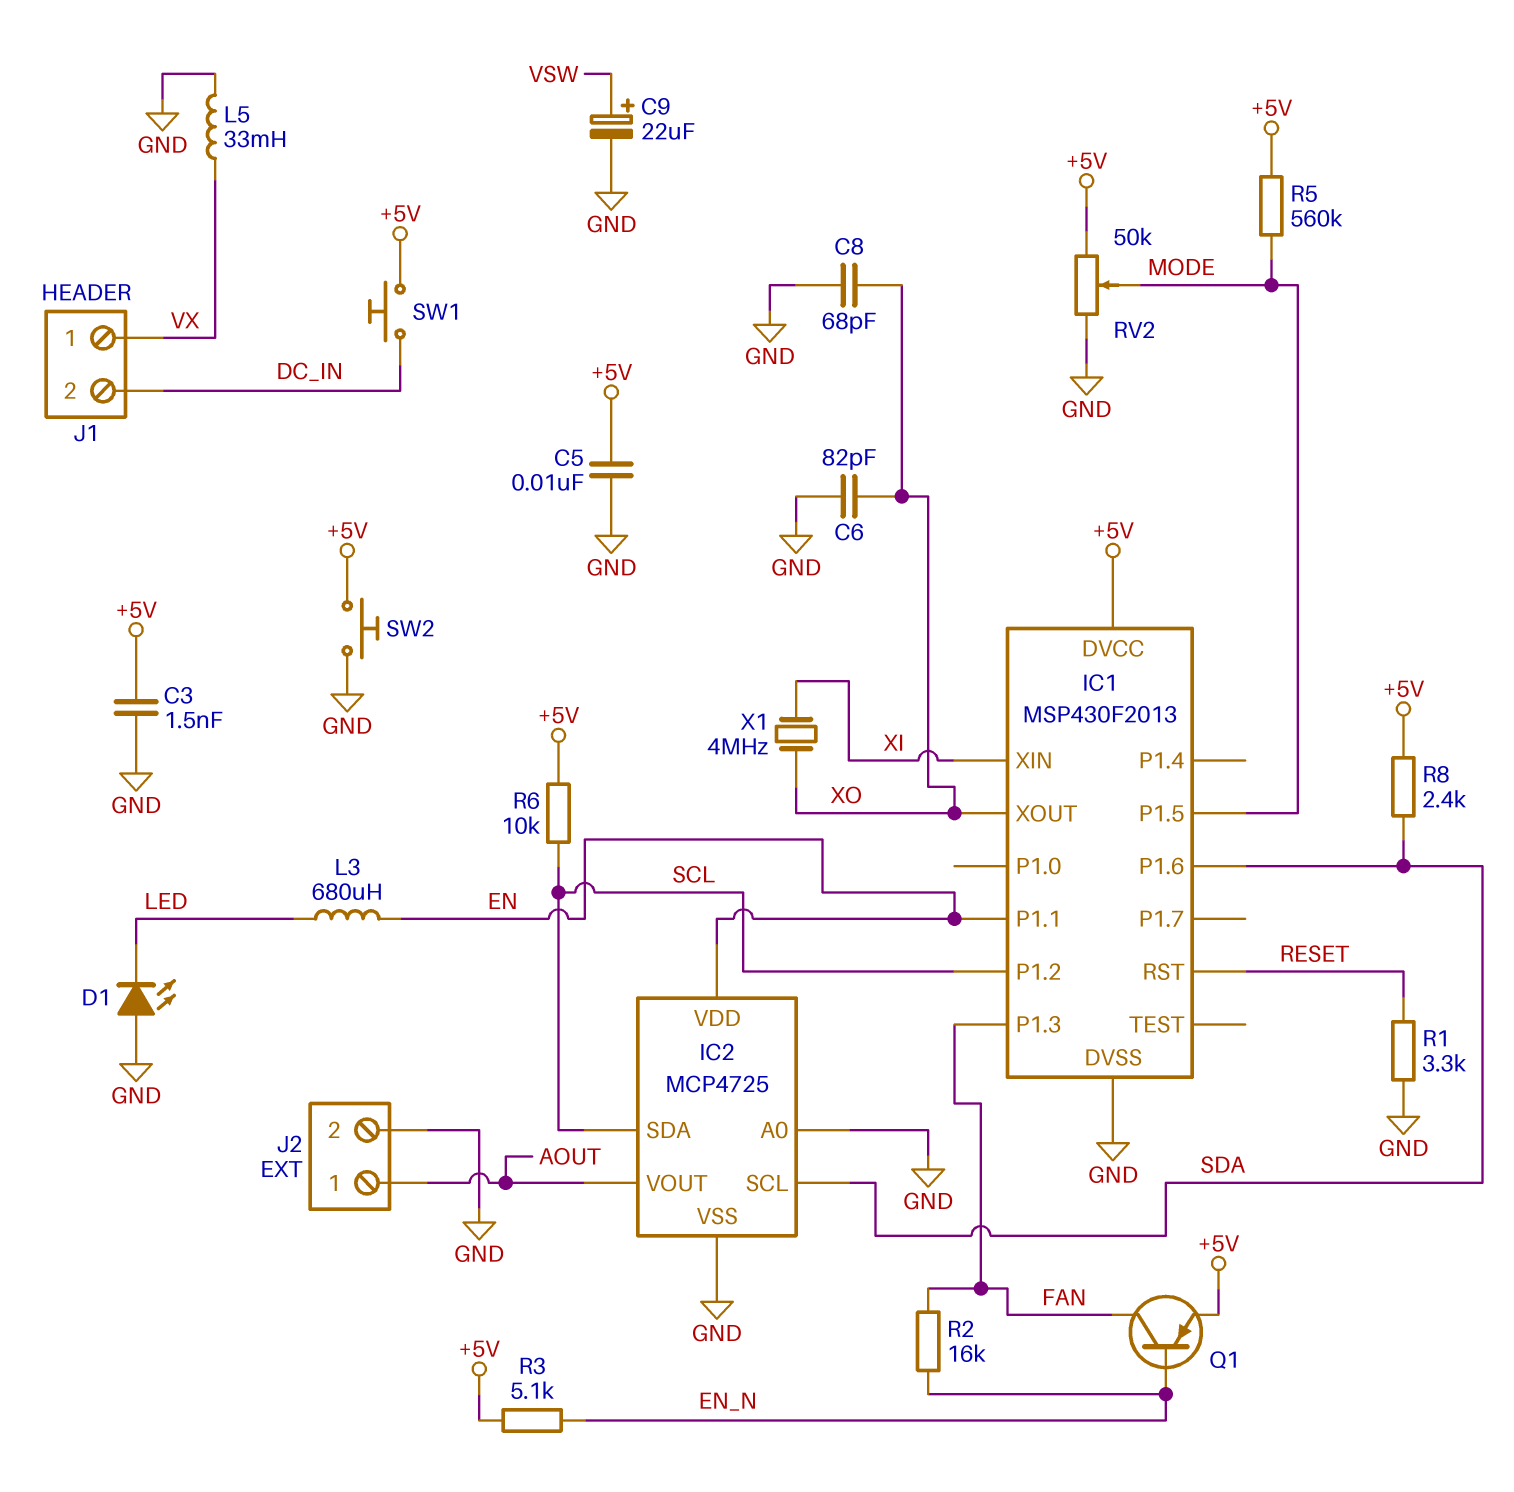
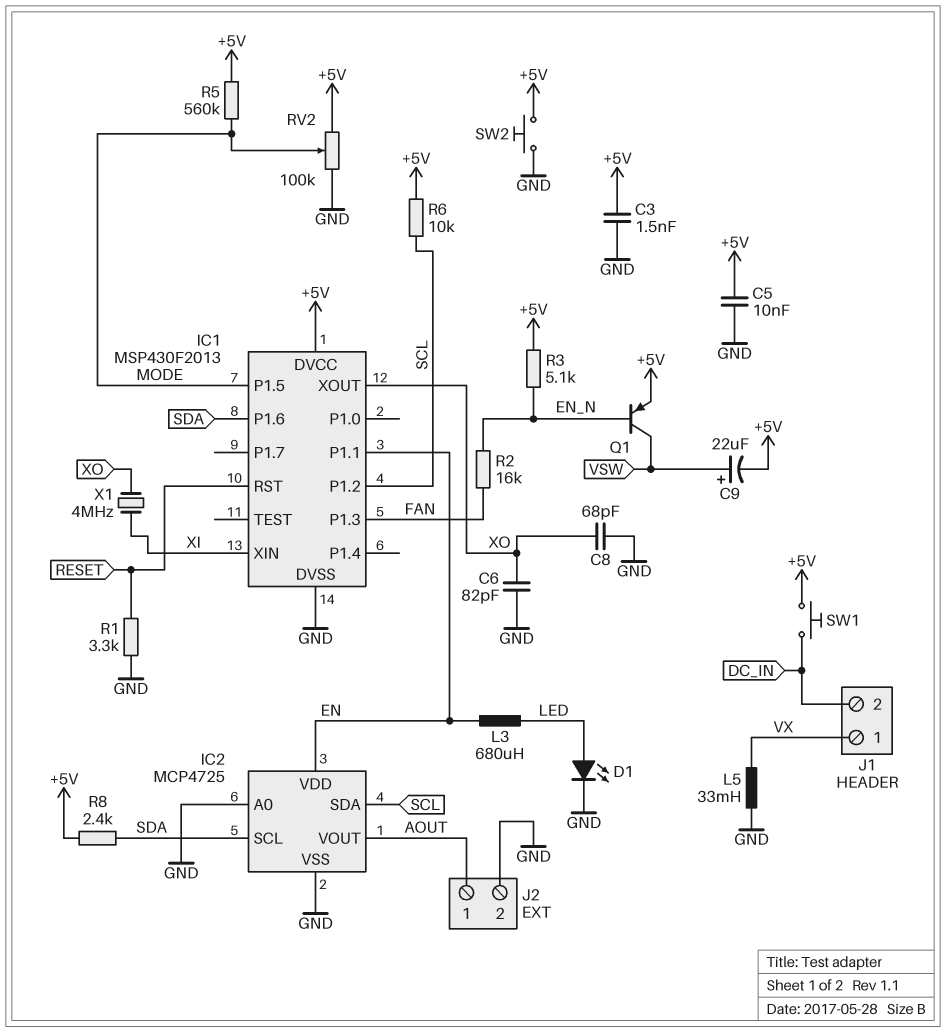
C9: 22uF (plus VSW, minus GND) -> 22uF (plus VSW, minus +5V)
D1: LED (A GND, K LED) -> LED (A LED, K GND)
Q1: PNP (B EN_N, C FAN, E +5V) -> PNP (B EN_N, C VSW, E +5V)
RV2: 50k (+5V, GND, wiper MODE) -> 100k (+5V, GND, wiper MODE)

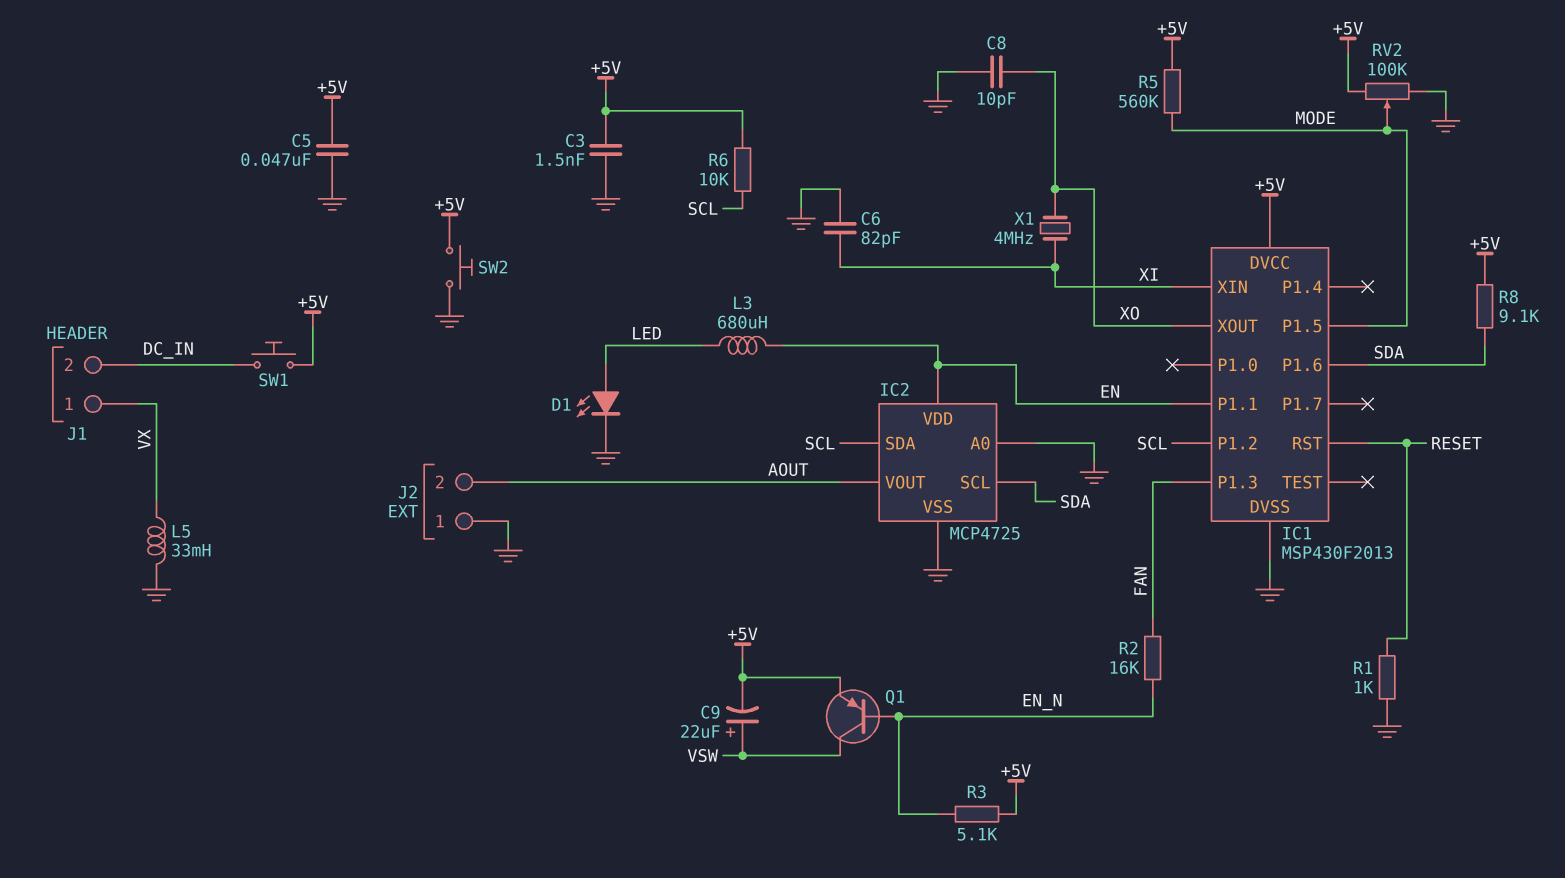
C5: 10nF (+5V, GND) -> 47nF (+5V, GND)
C6: 82pF (GND, XO) -> 82pF (GND, XI)
C8: 68pF (GND, XO) -> 10pF (GND, XO)
J2 pin 1: AOUT -> GND
J2 pin 2: GND -> AOUT
R1: 3.3k (GND, RESET) -> 1k (GND, RESET)
R8: 2.4k (+5V, SDA) -> 9.1k (+5V, SDA)

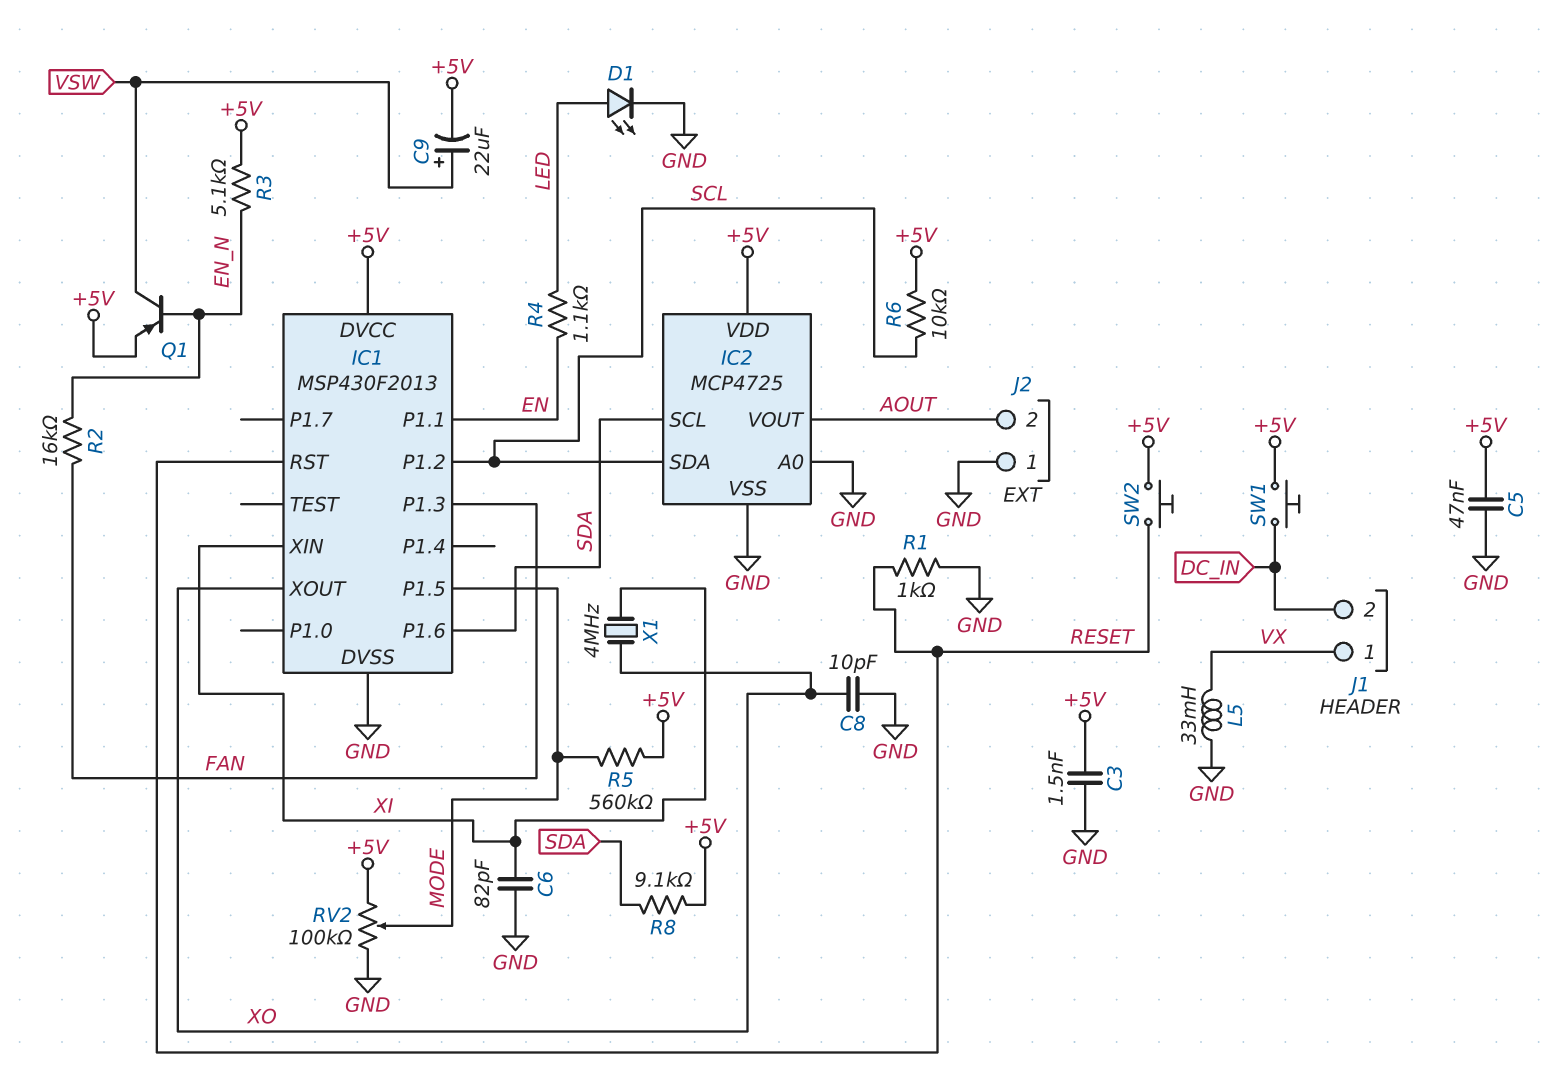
IC2 pin VDD: EN -> +5V
L3: 680uH (EN, LED) -> none
R4: none -> 1.1k (EN, LED)
SW2: button (+5V, GND) -> button (+5V, RESET)

